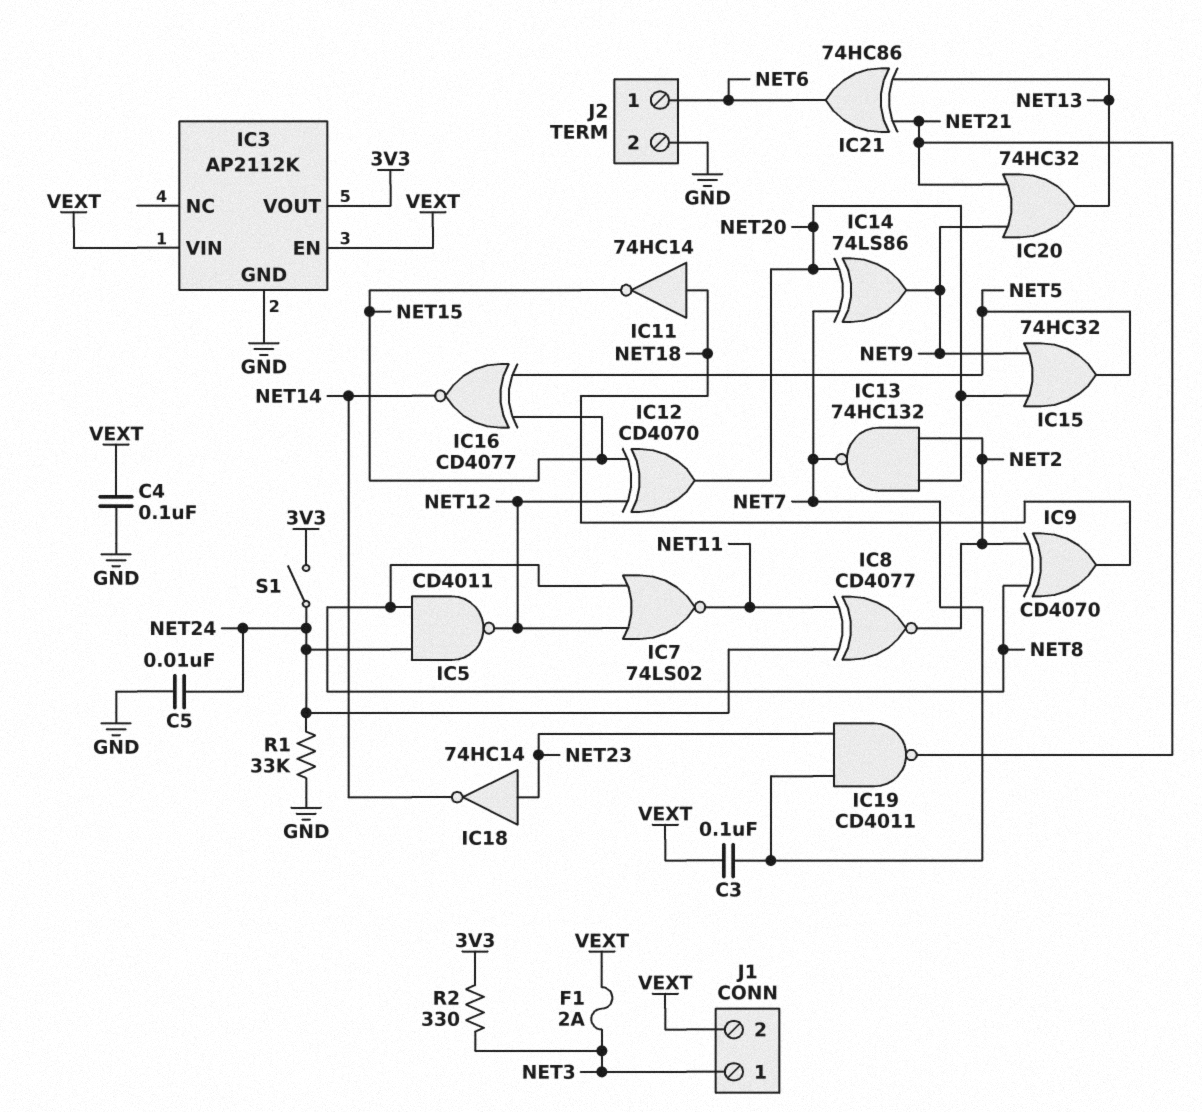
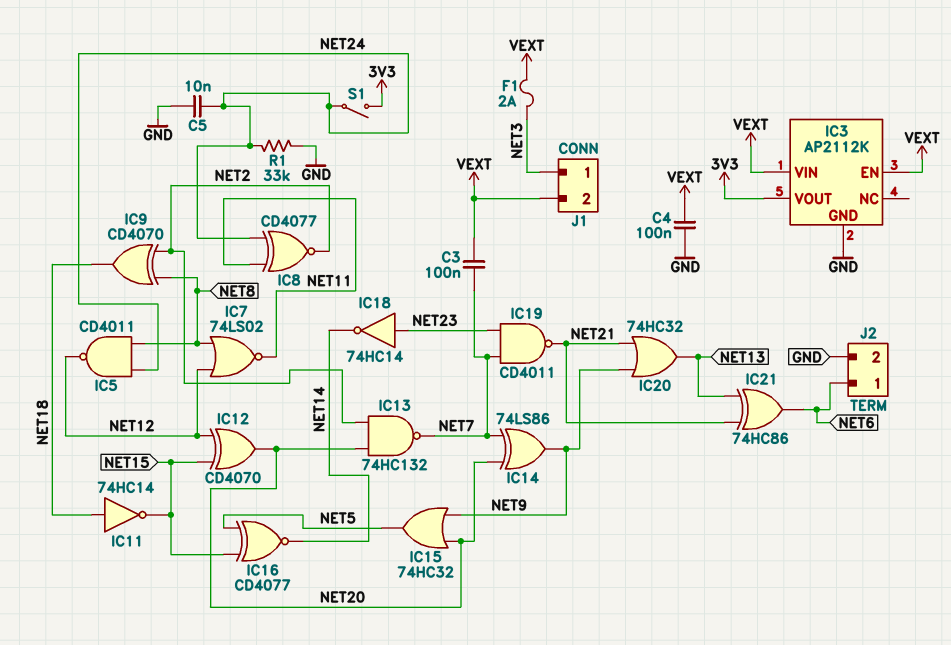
R2: 330 (3V3, NET3) -> none

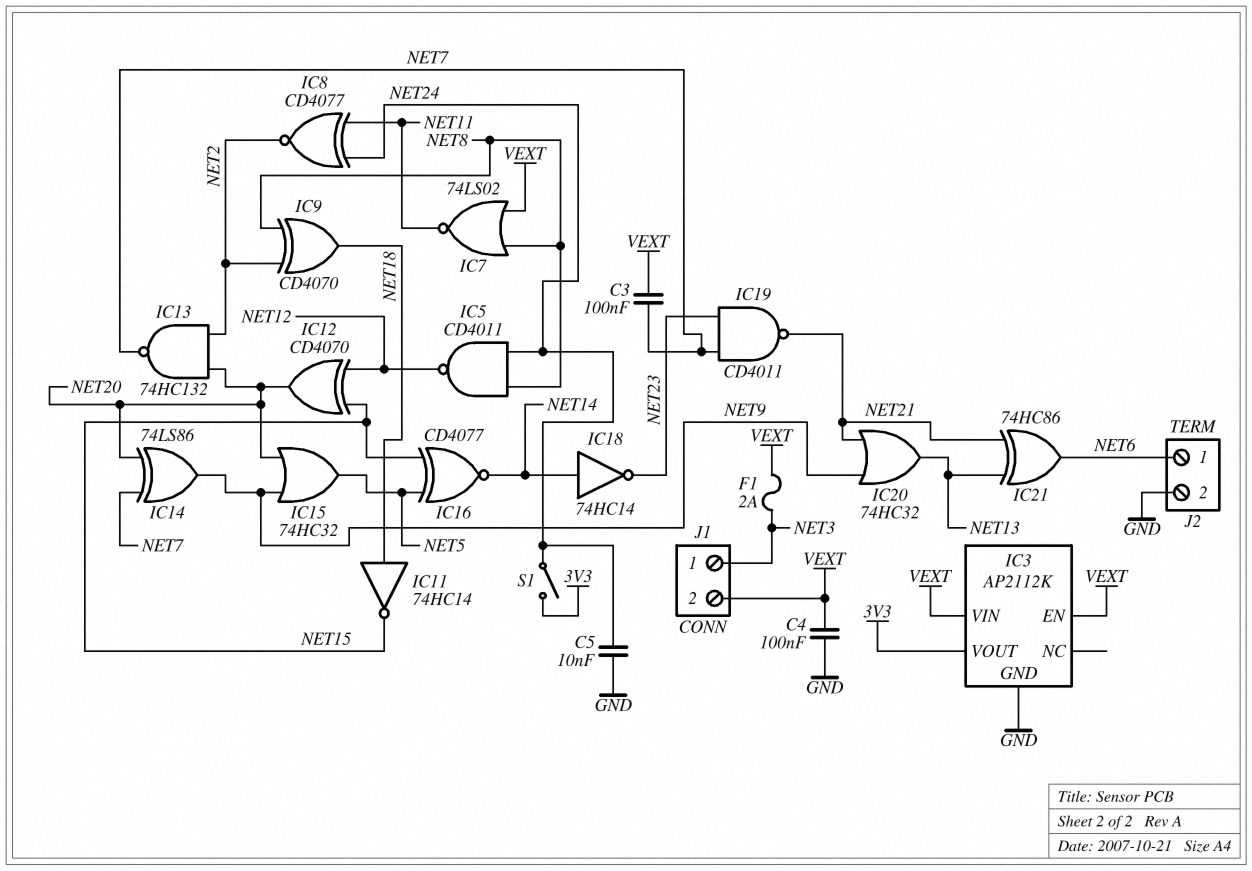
IC7: NOR 74LS02 (in NET8, in NET12, out NET11) -> NOR 74LS02 (in NET8, in VEXT, out NET11)
IC18: NOT 74HC14 (in NET23, out NET14) -> NOT 74HC14 (in NET14, out NET23)
R1: 33k (GND, NET24) -> none

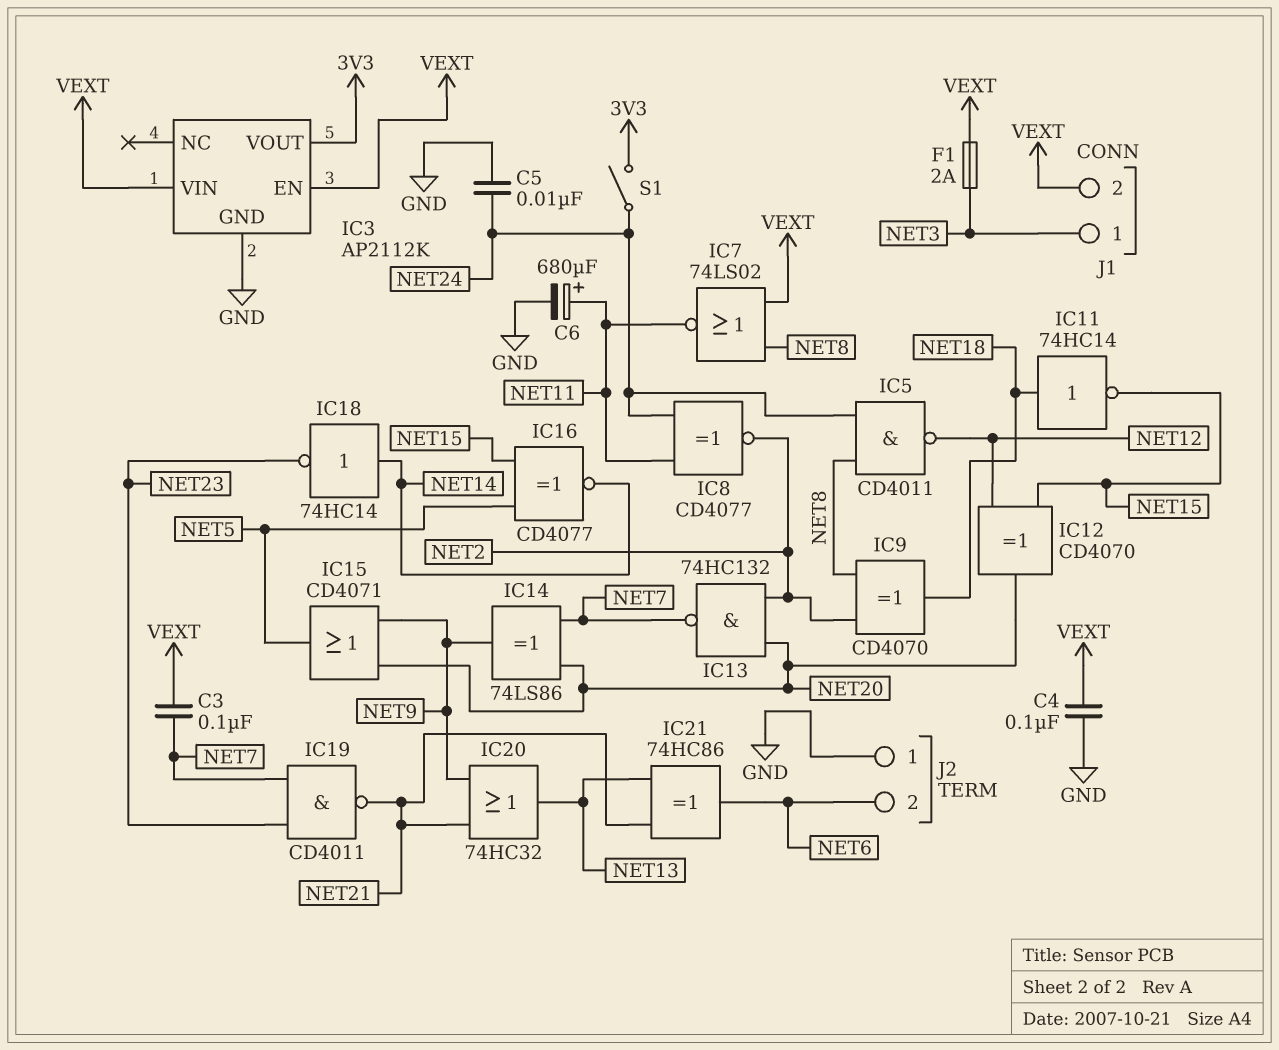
C6: none -> 680uF (plus NET11, minus GND)
IC15: OR 74HC32 (in NET9, in NET20, out NET5) -> OR CD4071 (in NET9, in NET20, out NET5)
J2 pin 1: NET6 -> GND
J2 pin 2: GND -> NET6

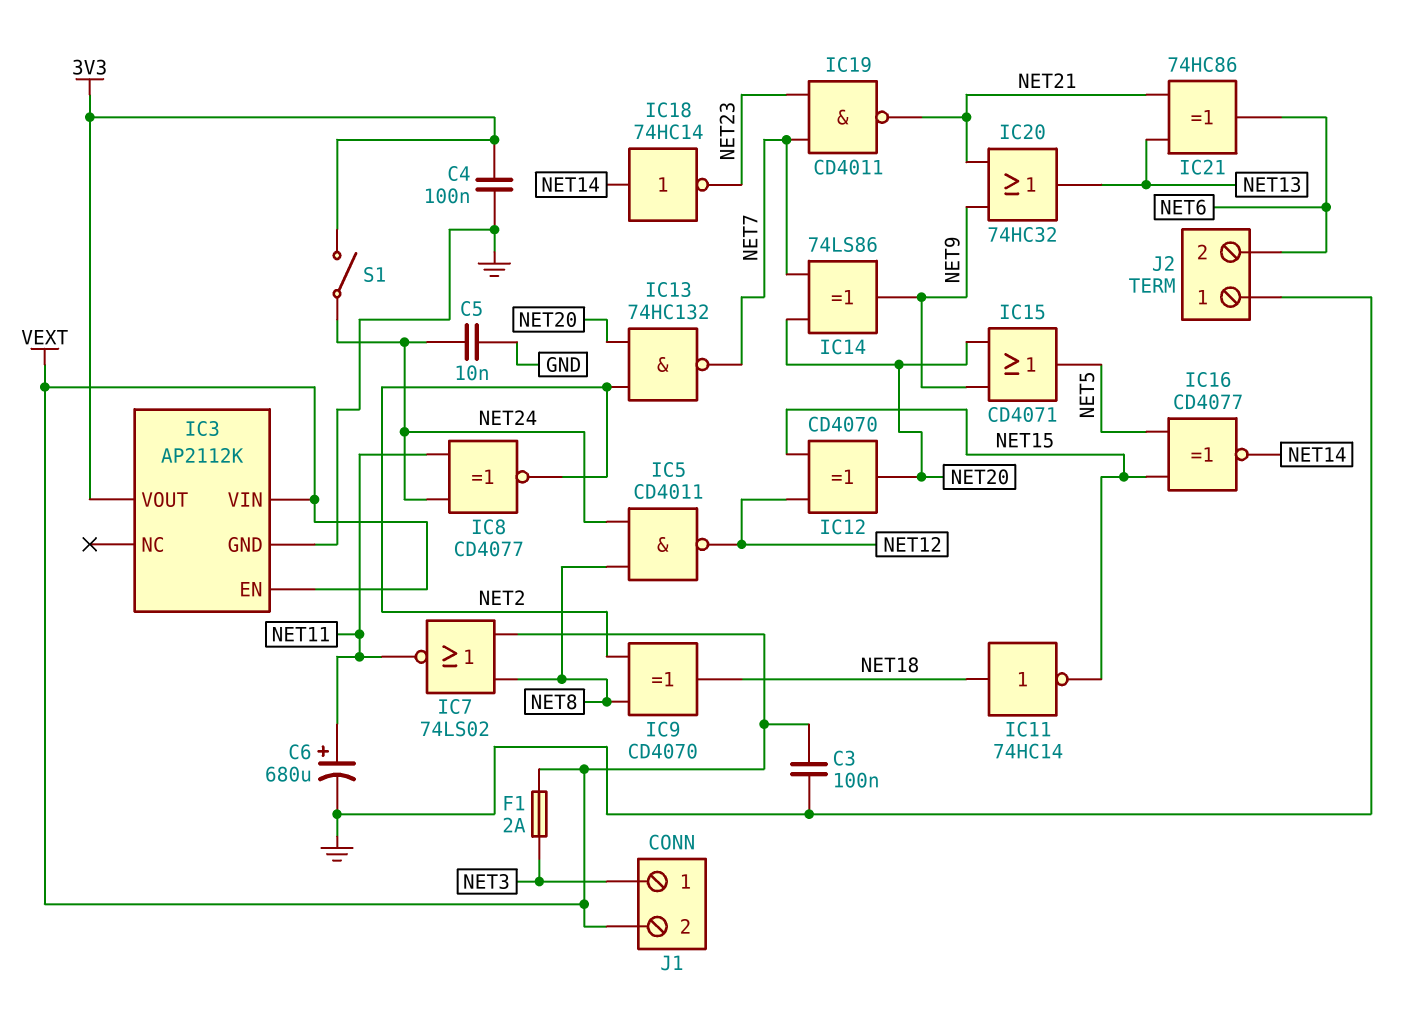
C3: 100nF (NET7, VEXT) -> 100nF (GND, VEXT)
C4: 100nF (GND, VEXT) -> 100nF (3V3, GND)

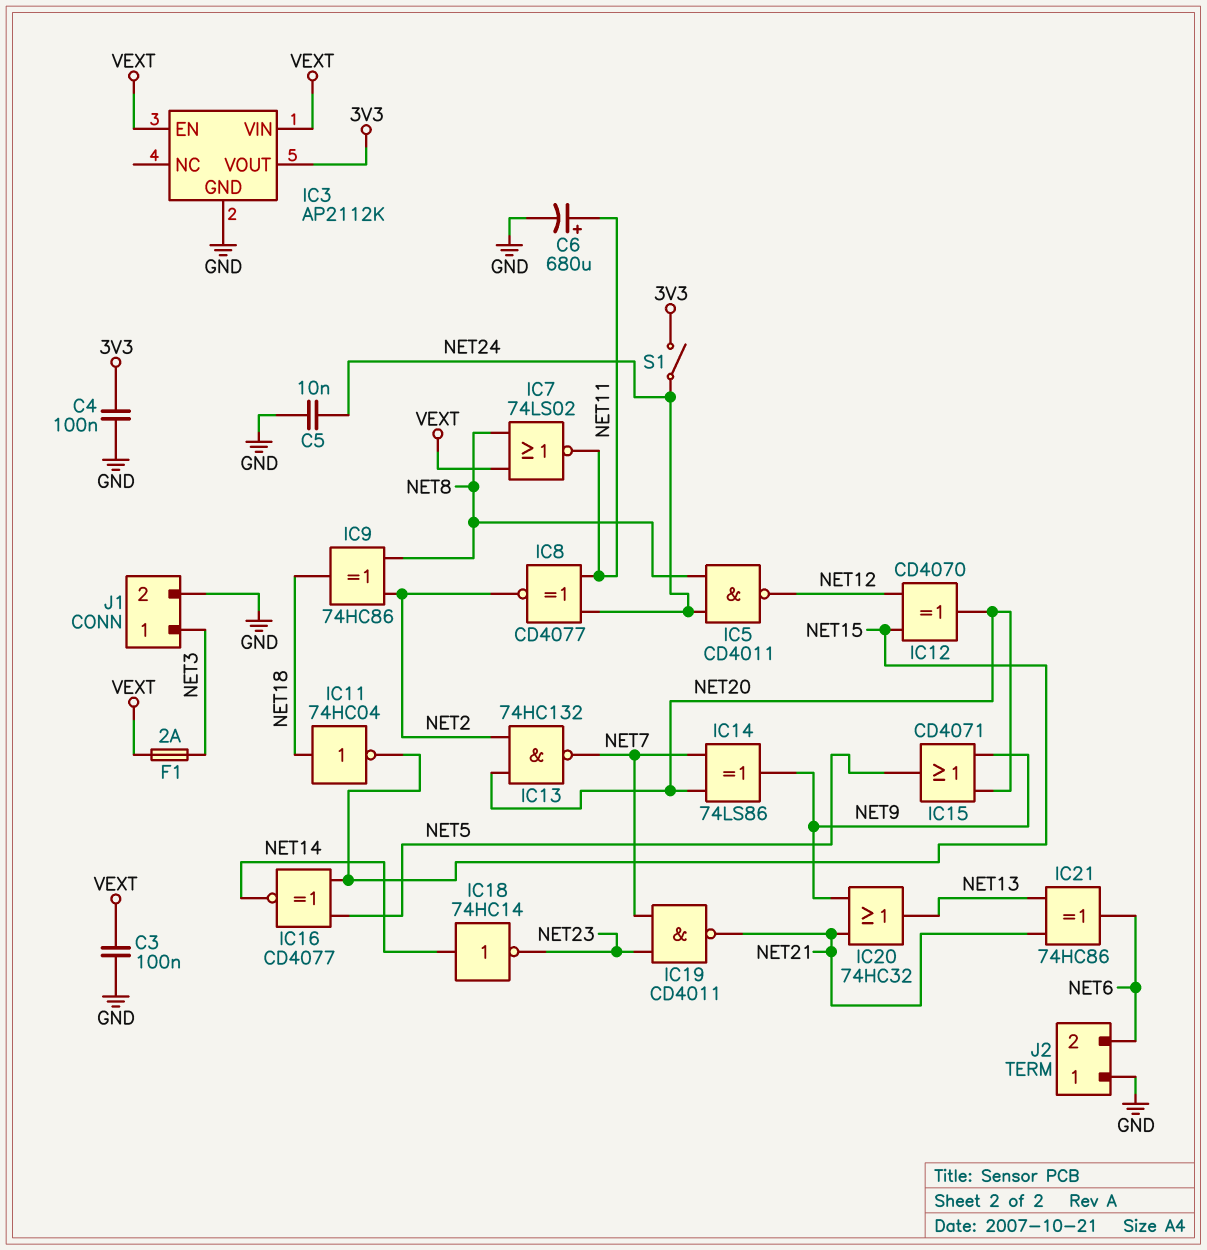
IC9: XOR CD4070 (in NET2, in NET8, out NET18) -> XOR 74HC86 (in NET2, in NET8, out NET18)
IC11: NOT 74HC14 (in NET18, out NET15) -> NOT 74HC04 (in NET18, out NET15)
J1 pin 2: VEXT -> GND

